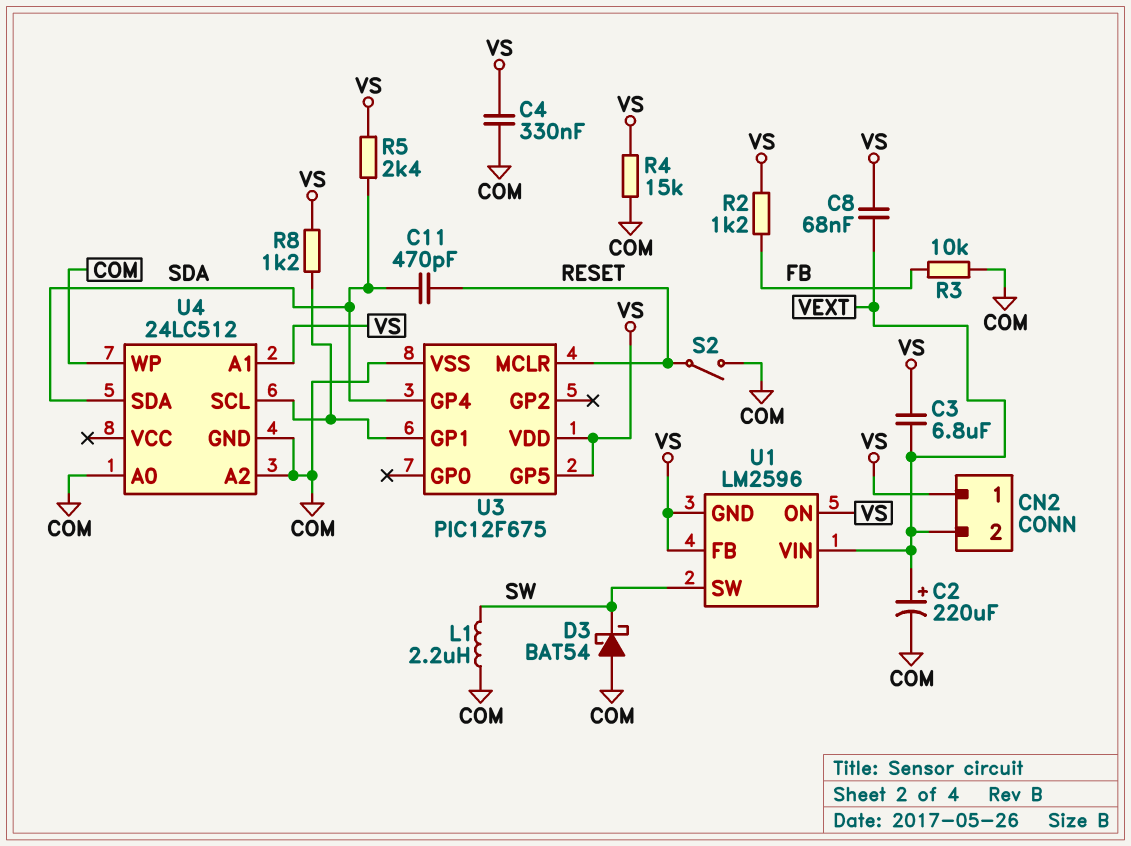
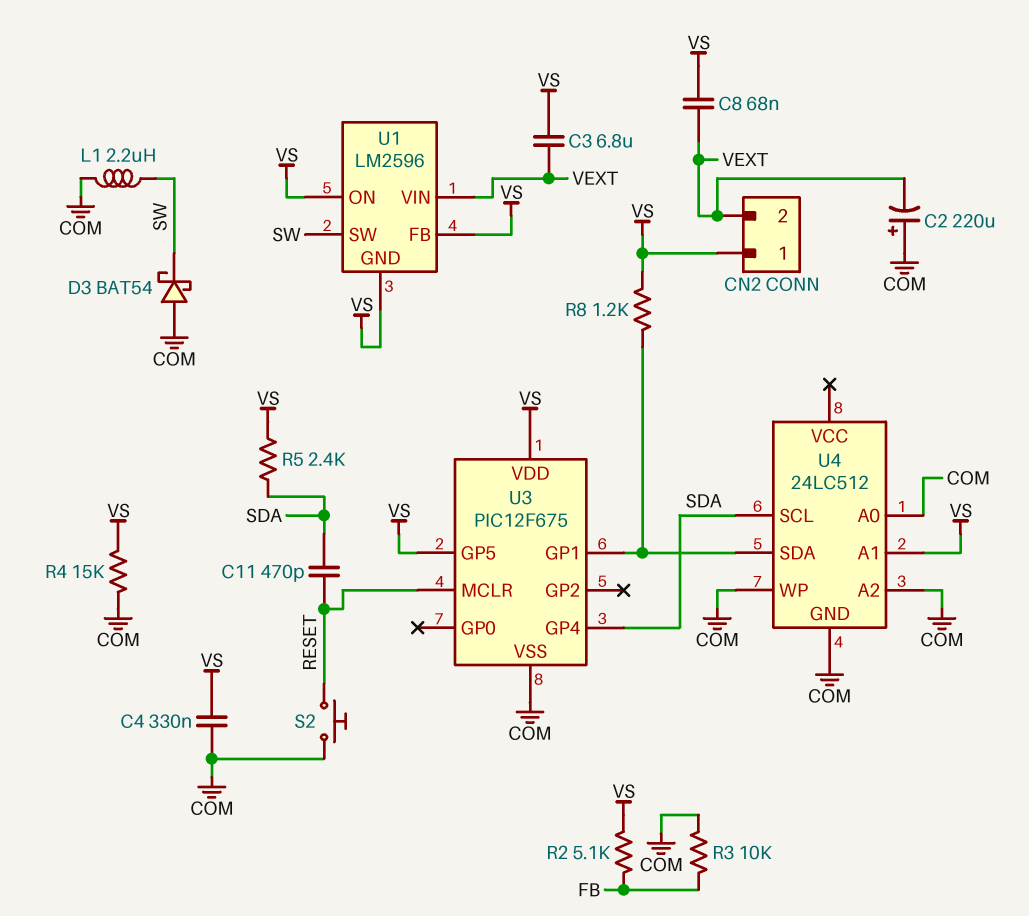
C2: 220uF (plus VEXT, minus COM) -> 220uF (plus COM, minus VEXT)
R2: 1.2k (FB, VS) -> 5.1k (FB, VS)
S2: switch (COM, RESET) -> button (COM, RESET)
U4 pin SCL: U3/GP1 -> SDA
U4 pin SDA: SDA -> U3/GP1

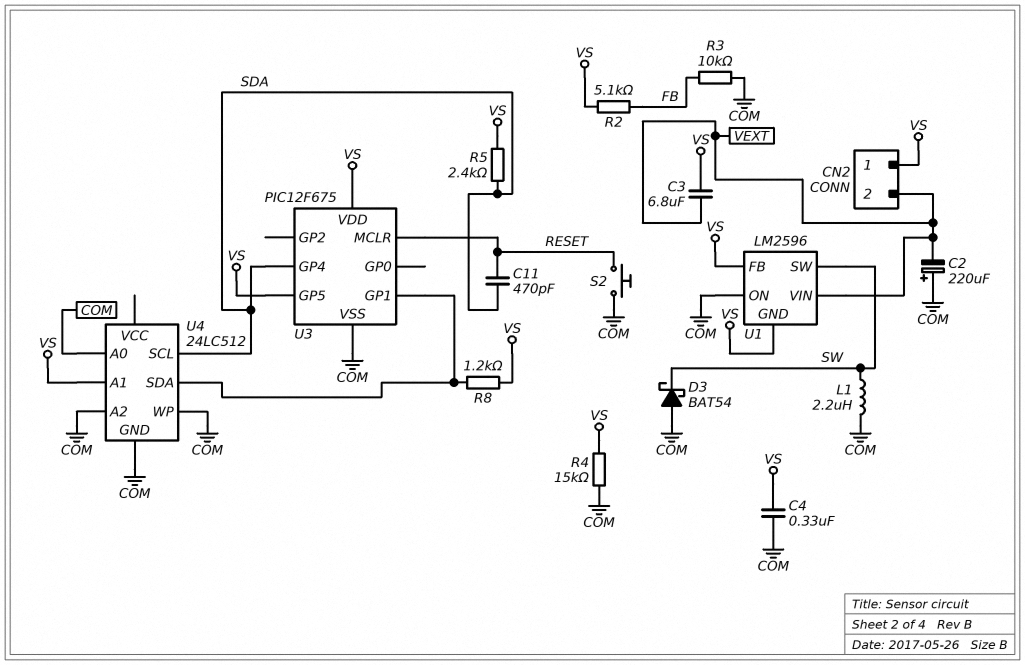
C8: 68nF (VEXT, VS) -> none
U1 pin ON: VS -> COM

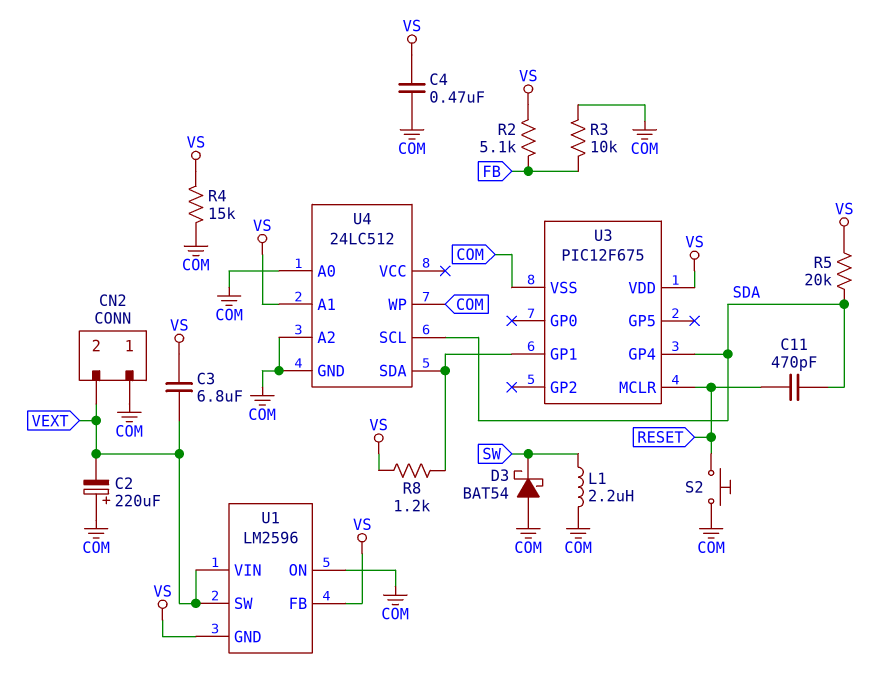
C4: 330nF (COM, VS) -> 470nF (COM, VS)
CN2 pin 1: VS -> COM
R5: 2.4k (SDA, VS) -> 20k (SDA, VS)
U1 pin SW: SW -> VEXT
U3 pin GP5: VS -> none

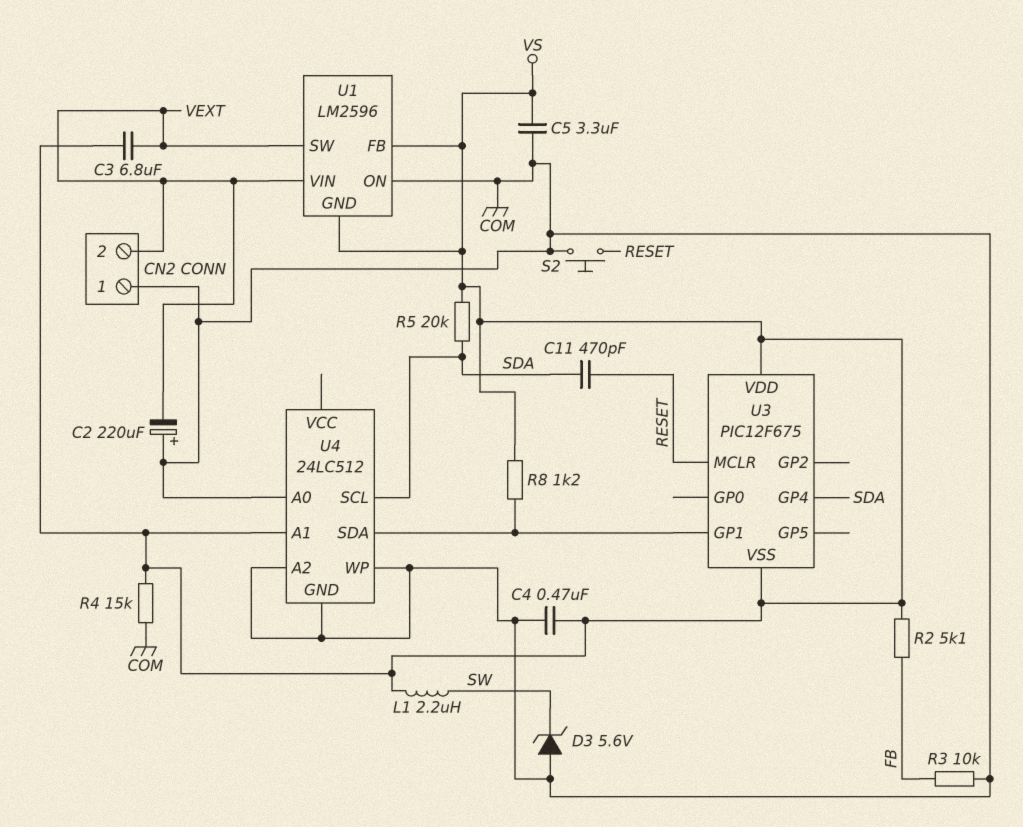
C5: none -> 3.3uF (COM, VS)
D3: schottky BAT54 (A COM, K SW) -> zener 5.6V (A COM, K SW)
L1: 2.2uH (COM, SW) -> 2.2uH (SW, VS)
U3 pin VSS: COM -> VS

